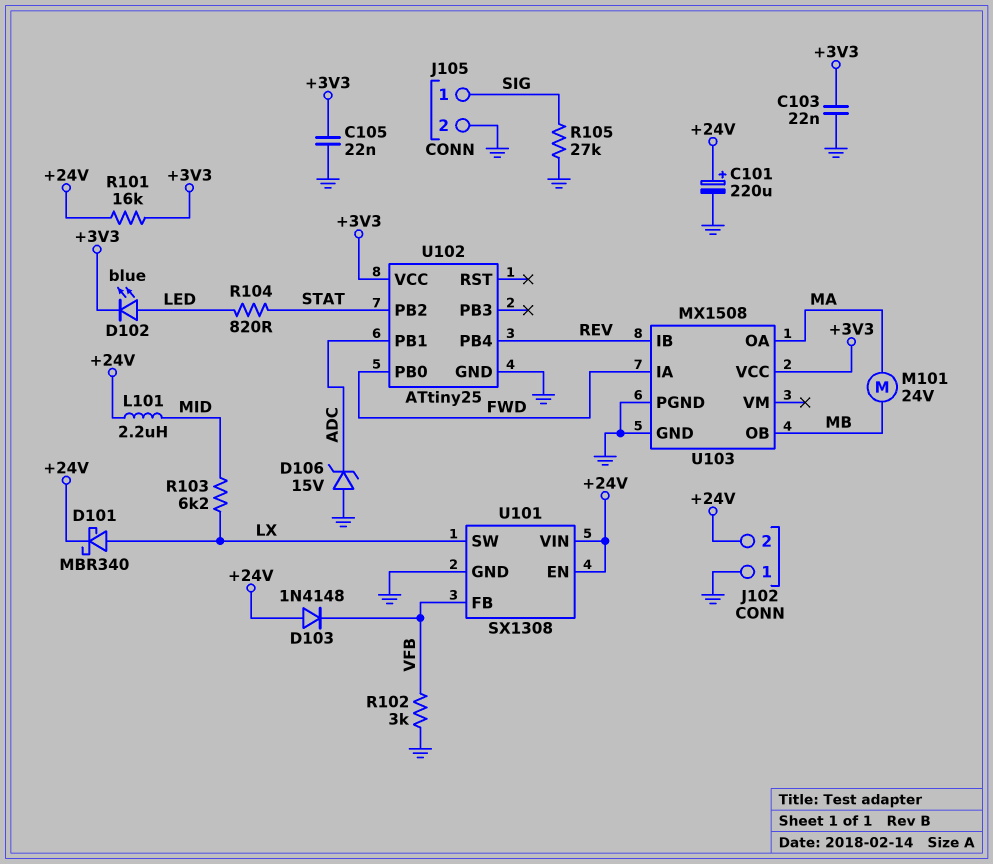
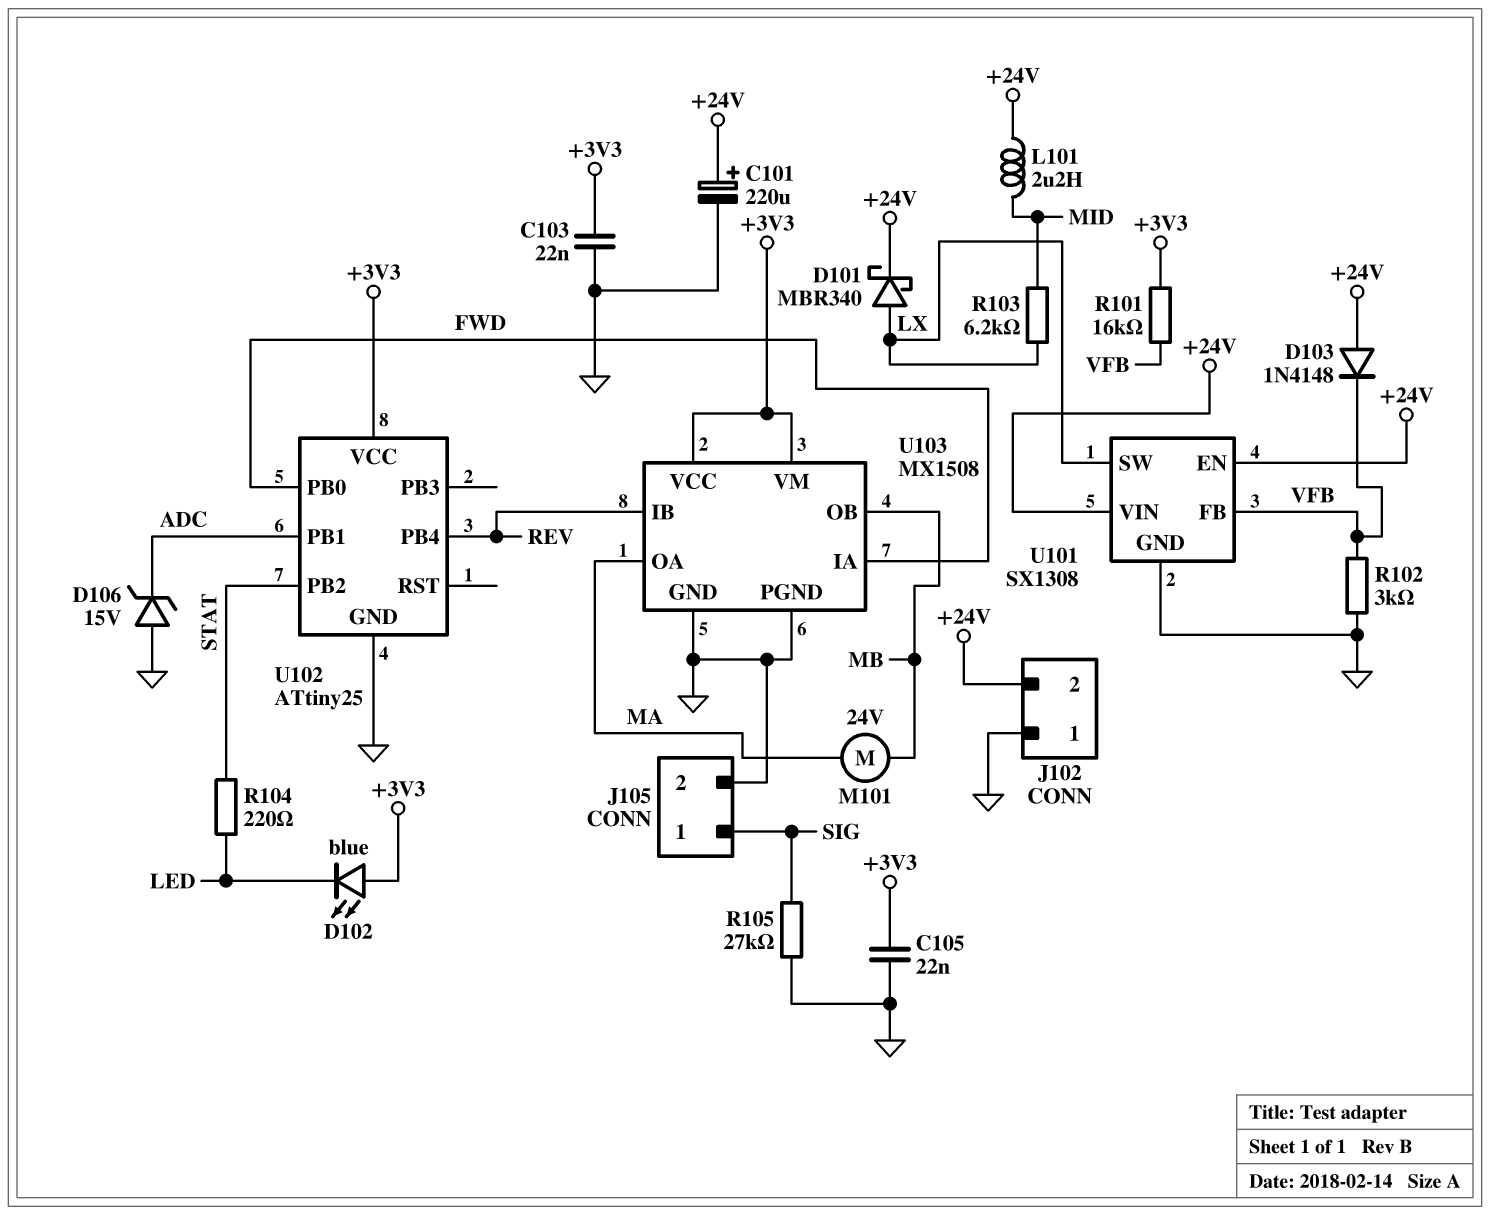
D102: LED blue (A LED, K +3V3) -> LED blue (A +3V3, K LED)
R101: 16k (+3V3, +24V) -> 16k (+3V3, VFB)
R104: 820 (LED, STAT) -> 220 (LED, STAT)
U103 pin VM: none -> +3V3

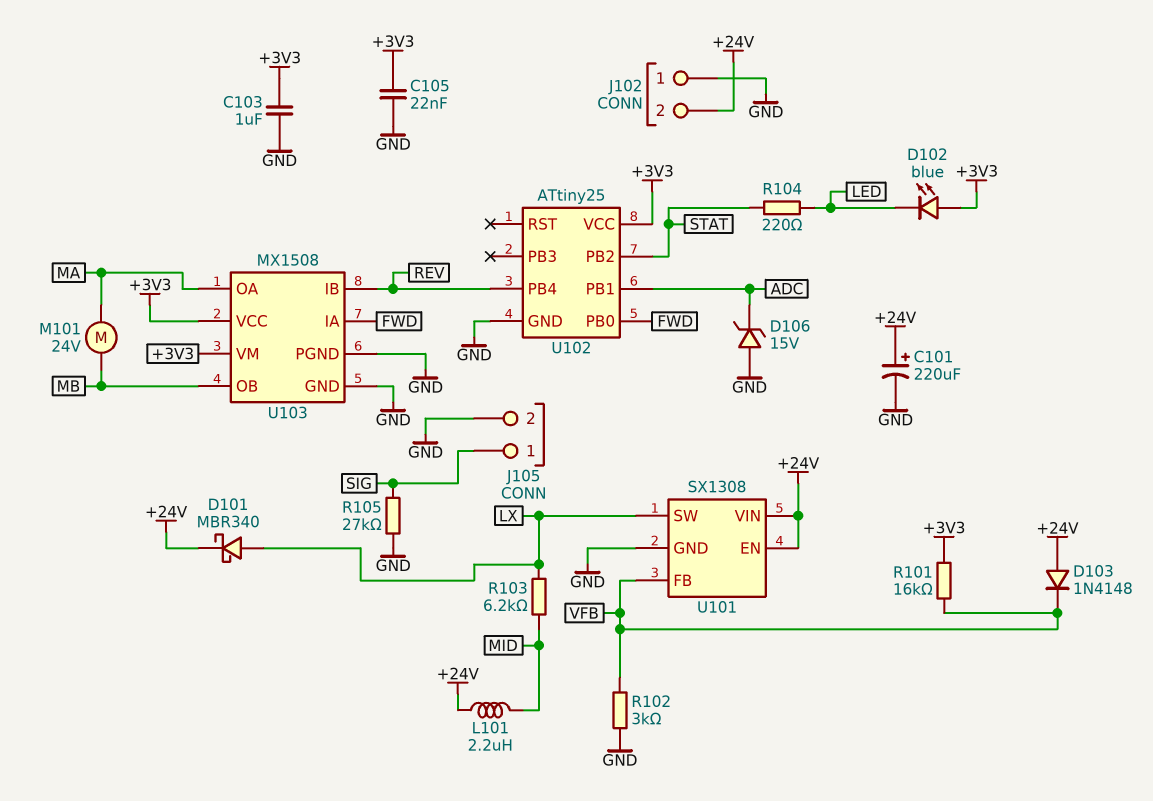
C103: 22nF (+3V3, GND) -> 1uF (+3V3, GND)

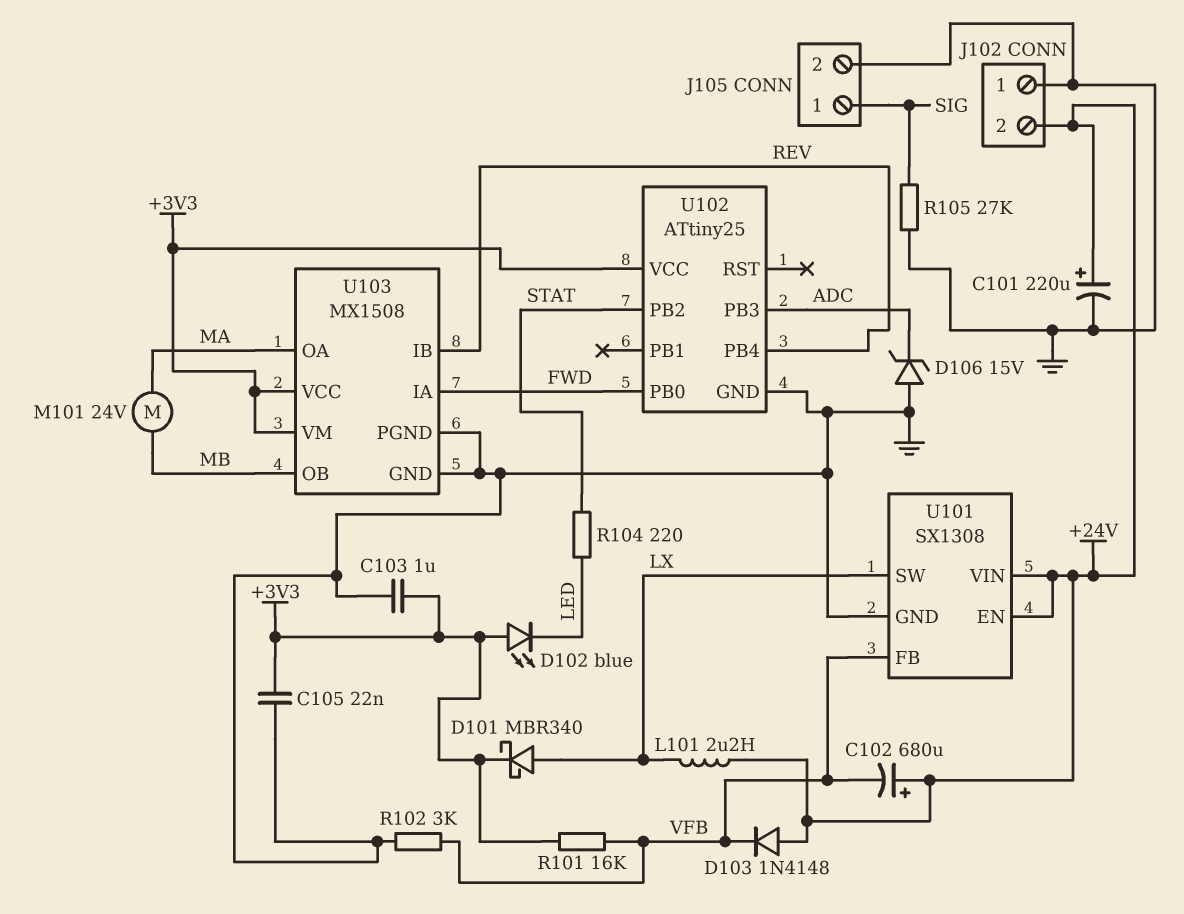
C102: none -> 680uF (plus +24V, minus VFB)
D101: schottky MBR340 (A LX, K +24V) -> schottky MBR340 (A LX, K +3V3)
L101: 2.2uH (+24V, MID) -> 2.2uH (+24V, LX)
R103: 6.2k (LX, MID) -> none
U102 pin PB1: ADC -> none
U102 pin PB3: none -> ADC

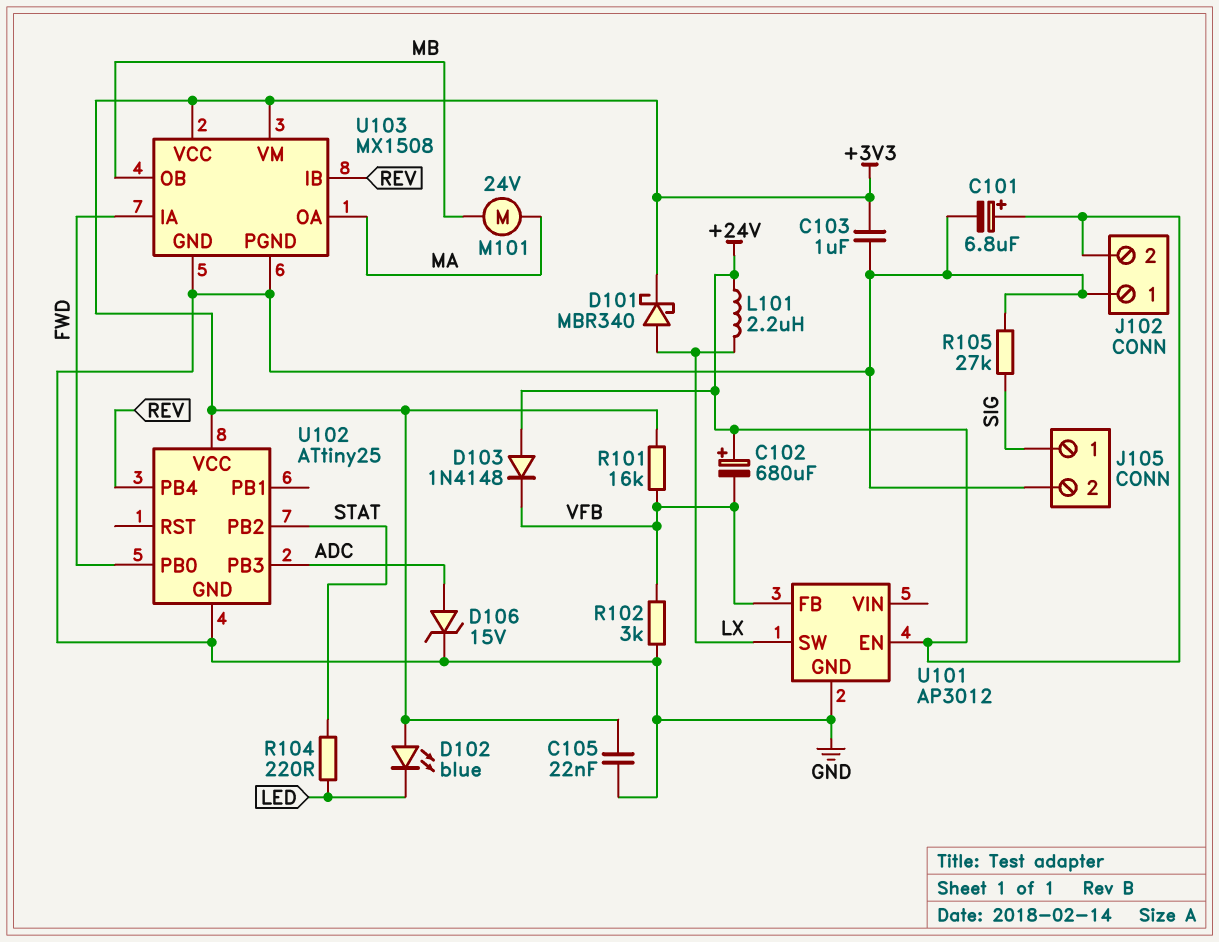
C101: 220uF (plus +24V, minus GND) -> 6.8uF (plus +24V, minus GND)
D106: zener 15V (A GND, K ADC) -> zener 15V (A ADC, K GND)
U101: SX1308 -> AP3012
U101 pin VIN: +24V -> none

